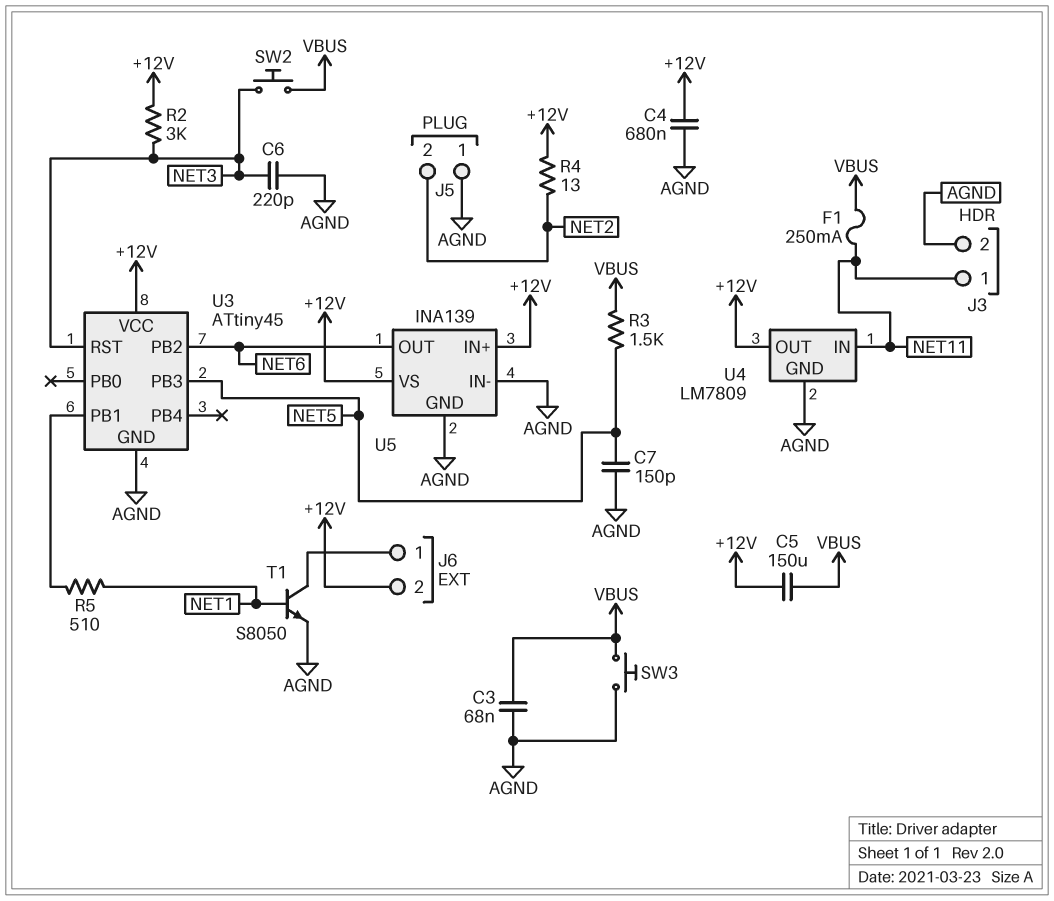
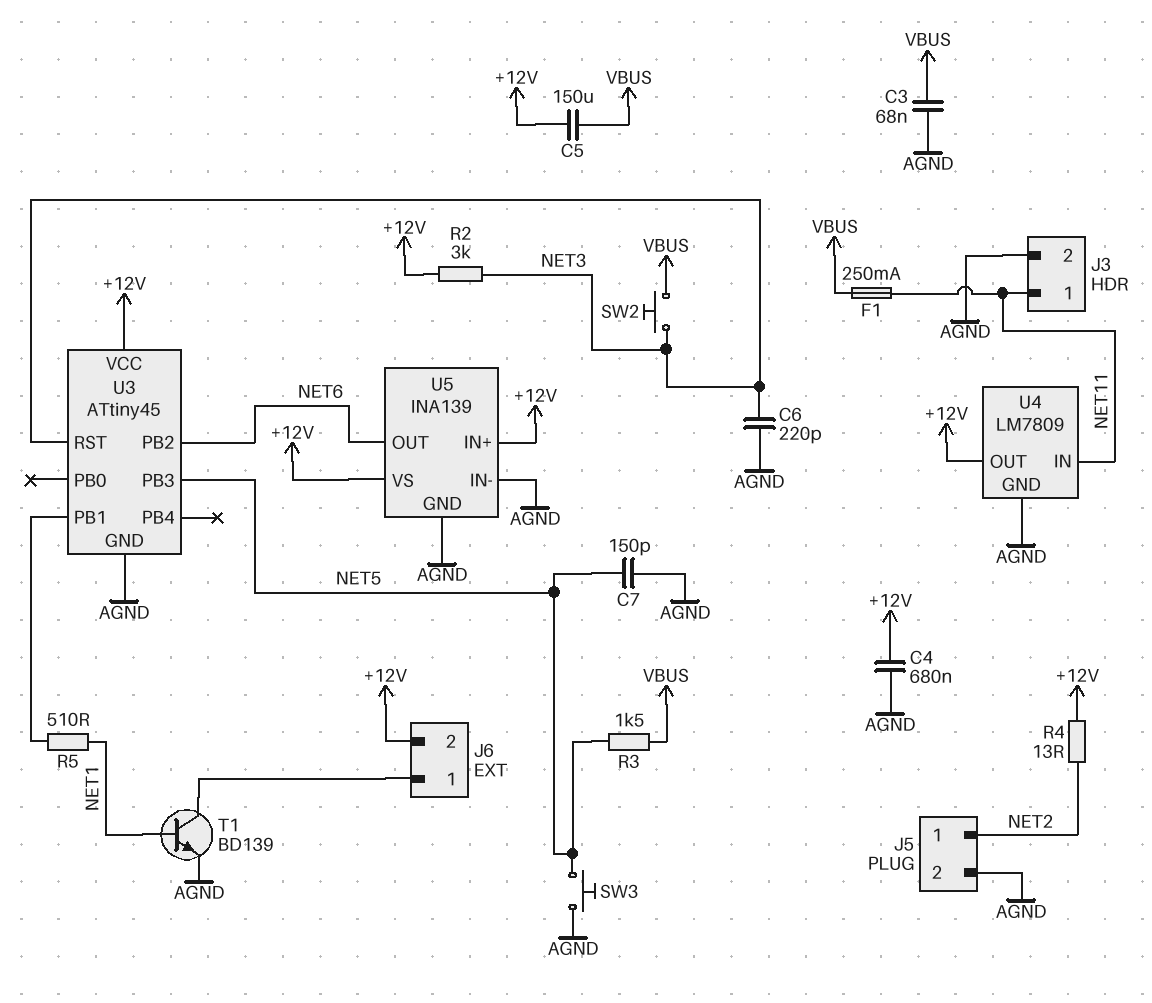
J5 pin 1: AGND -> NET2
J5 pin 2: NET2 -> AGND
SW3: button (AGND, VBUS) -> button (AGND, NET5)
T1: NPN S8050 (B NET1, C J6/1, E AGND) -> NPN BD139 (B NET1, C J6/1, E AGND)

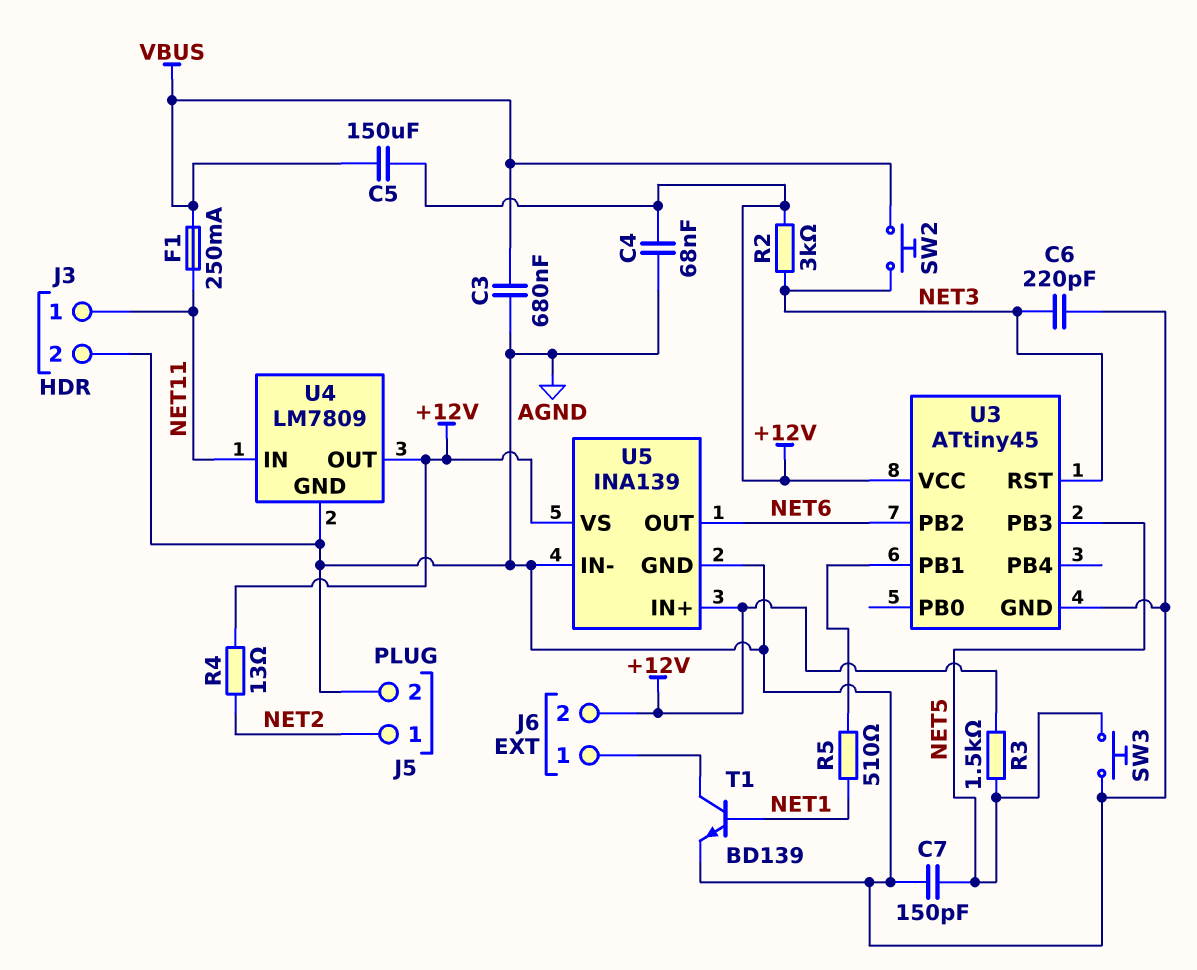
C3: 68nF (AGND, VBUS) -> 680nF (AGND, VBUS)
C4: 680nF (+12V, AGND) -> 68nF (+12V, AGND)
R3: 1.5k (NET5, VBUS) -> 1.5k (+12V, NET5)

